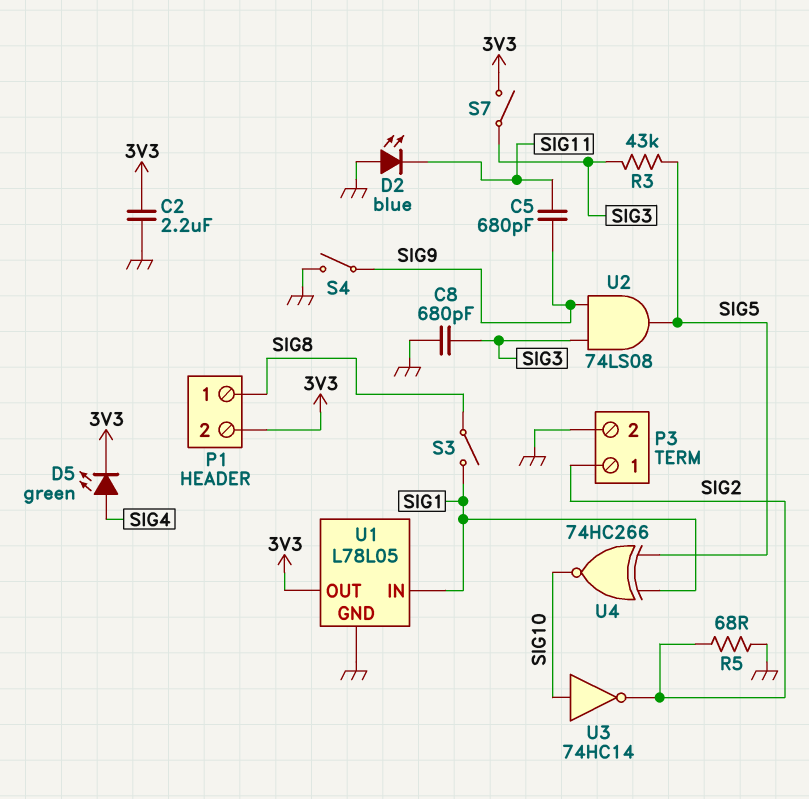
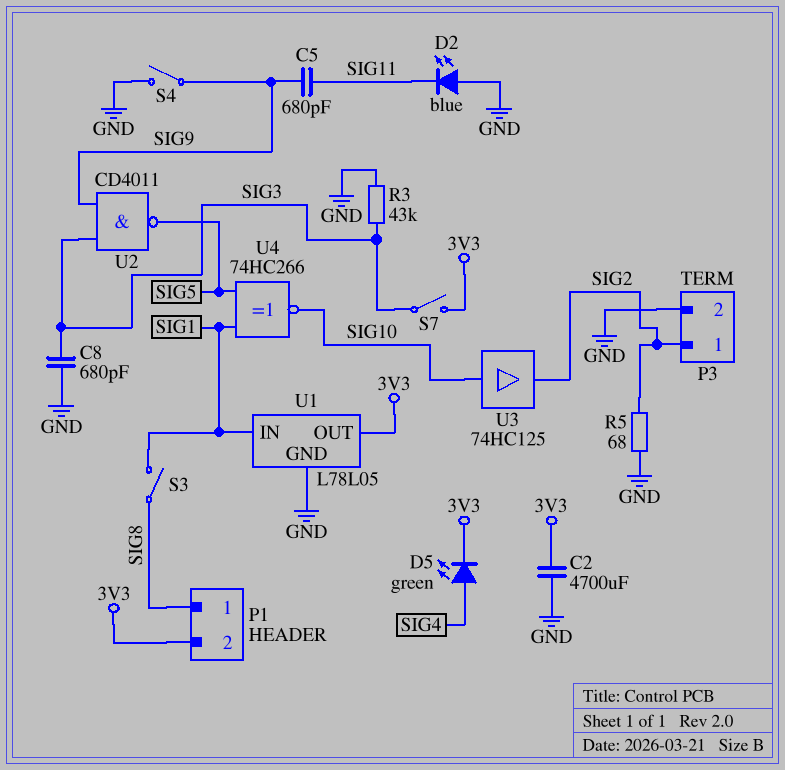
C2: 2.2uF (3V3, GND) -> 4700uF (3V3, GND)
R3: 43k (SIG3, SIG5) -> 43k (GND, SIG3)
U2: AND 74LS08 (in SIG3, in SIG9, out SIG5) -> NAND CD4011 (in SIG3, in SIG9, out SIG5)
U3: NOT 74HC14 (in SIG10, out SIG2) -> buffer 74HC125 (in SIG10, out SIG2)

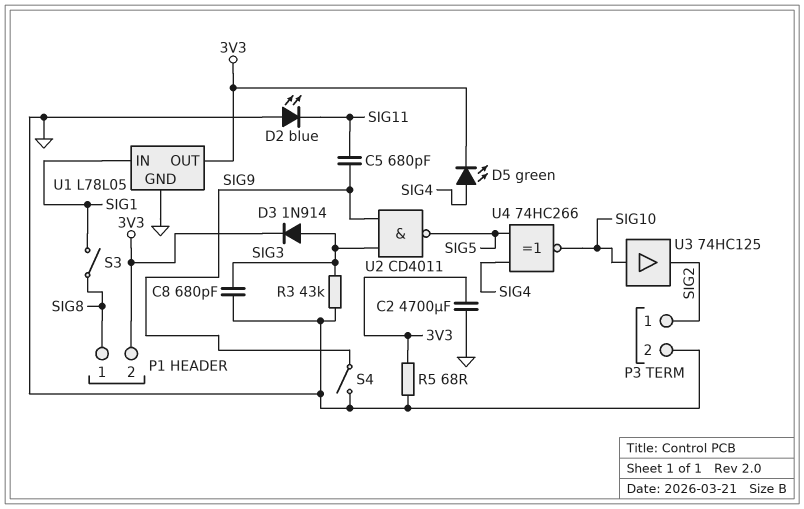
D3: none -> diode 1N914 (A SIG3, K 3V3)
R5: 68 (GND, SIG2) -> 68 (3V3, GND)
S7: switch (3V3, SIG3) -> none
U4: XNOR 74HC266 (in SIG1, in SIG5, out SIG10) -> XNOR 74HC266 (in SIG4, in SIG5, out SIG10)

